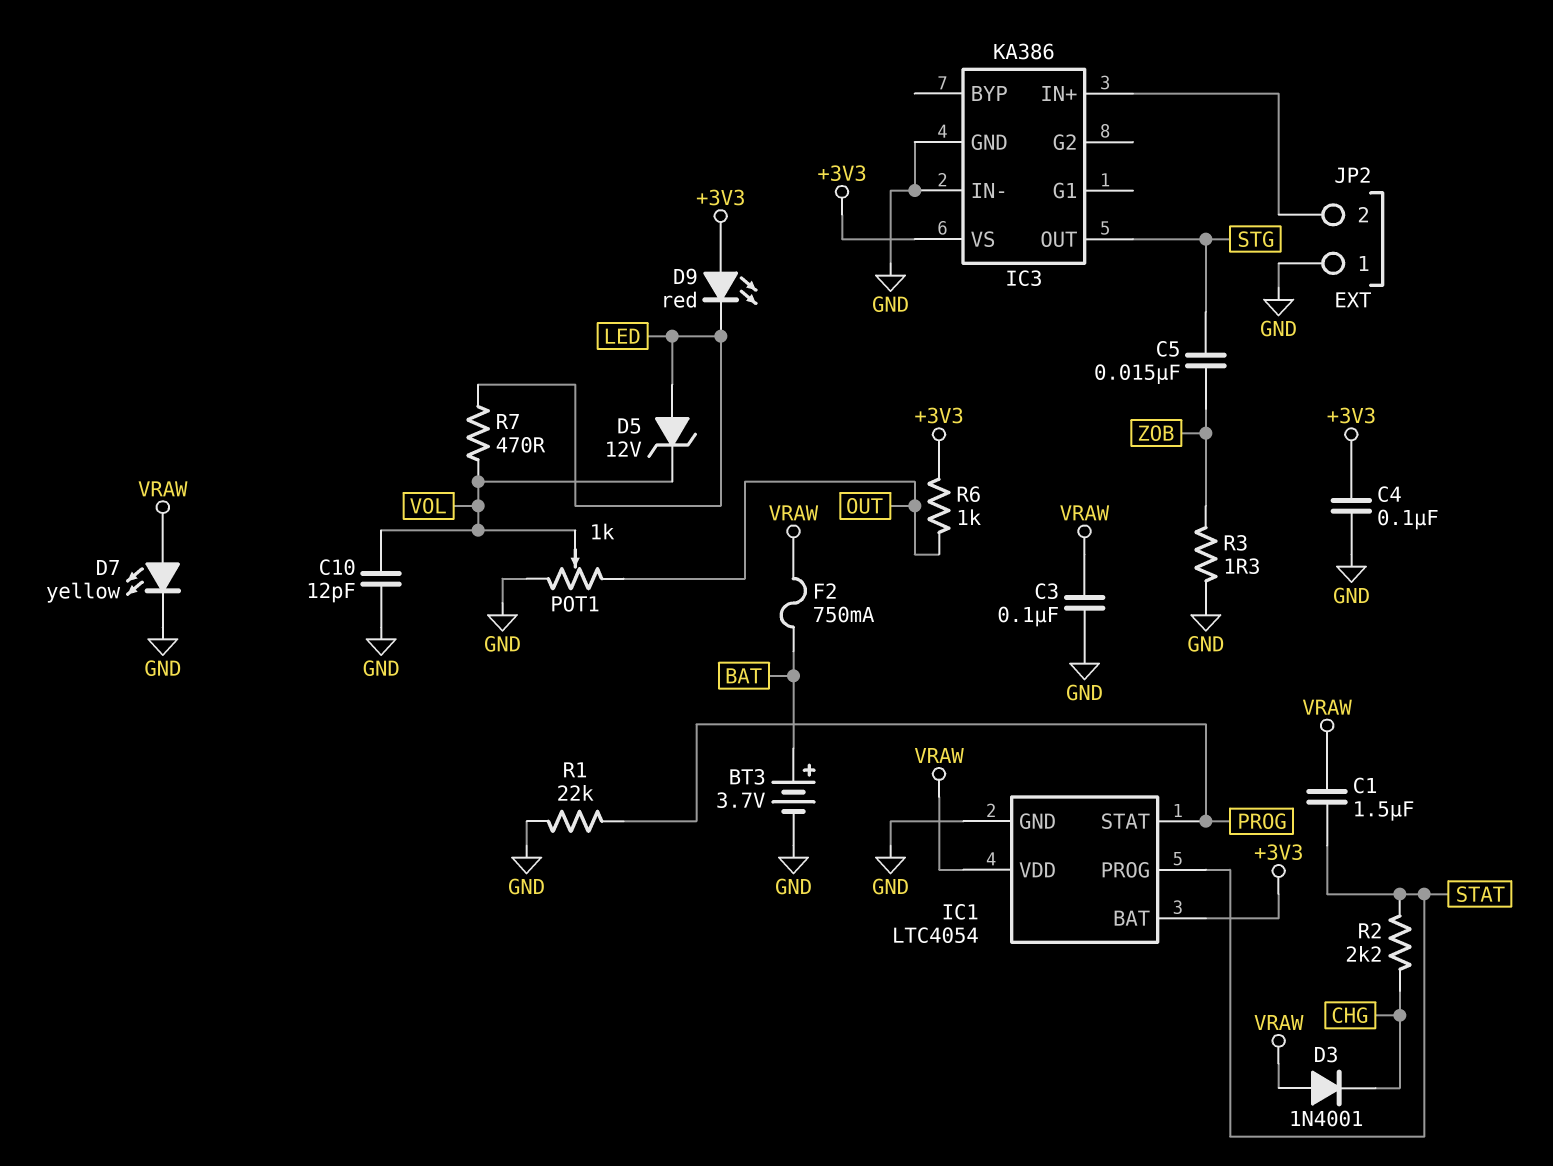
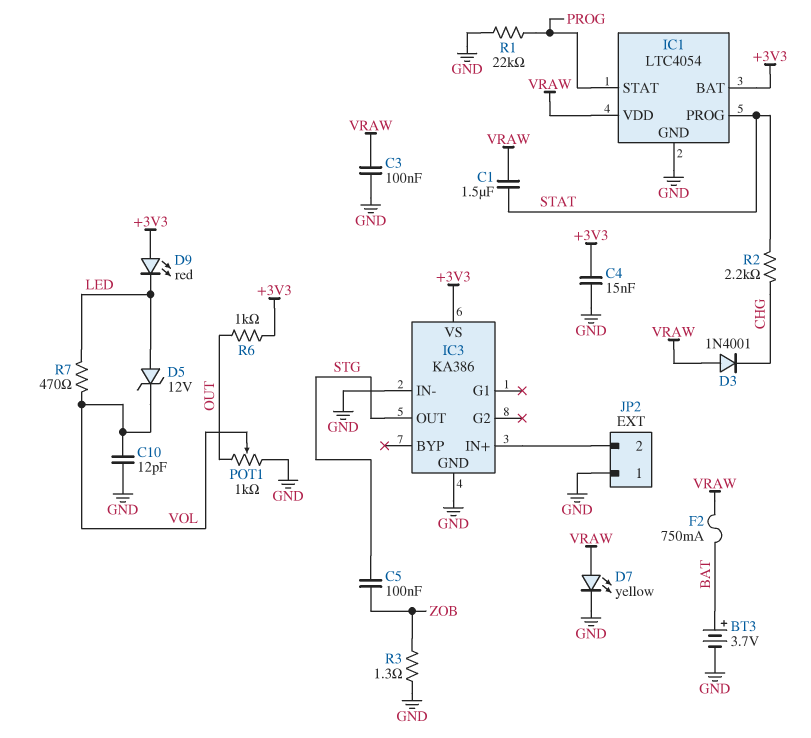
C4: 100nF (+3V3, GND) -> 15nF (+3V3, GND)
C5: 15nF (STG, ZOB) -> 100nF (STG, ZOB)

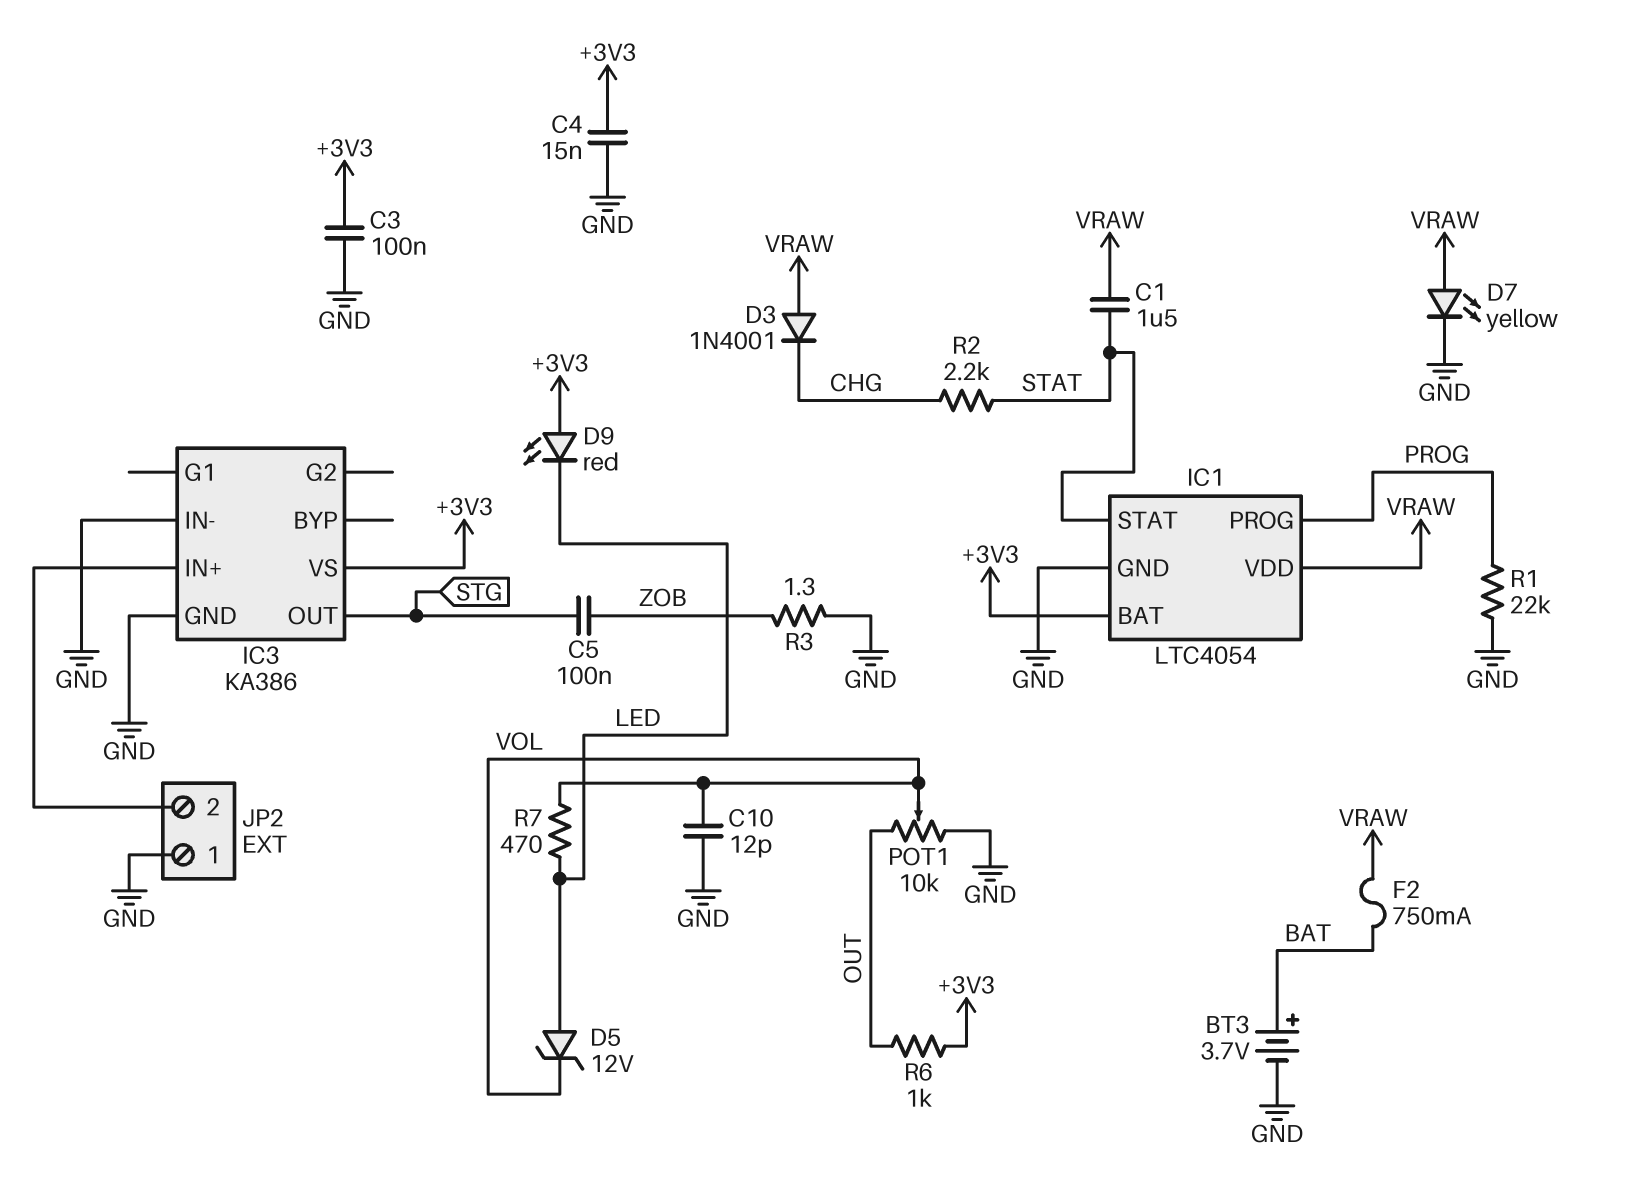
C3: 100nF (GND, VRAW) -> 100nF (+3V3, GND)
IC1 pin PROG: STAT -> PROG
IC1 pin STAT: PROG -> STAT
POT1: 1k (GND, OUT, wiper VOL) -> 10k (GND, OUT, wiper VOL)

